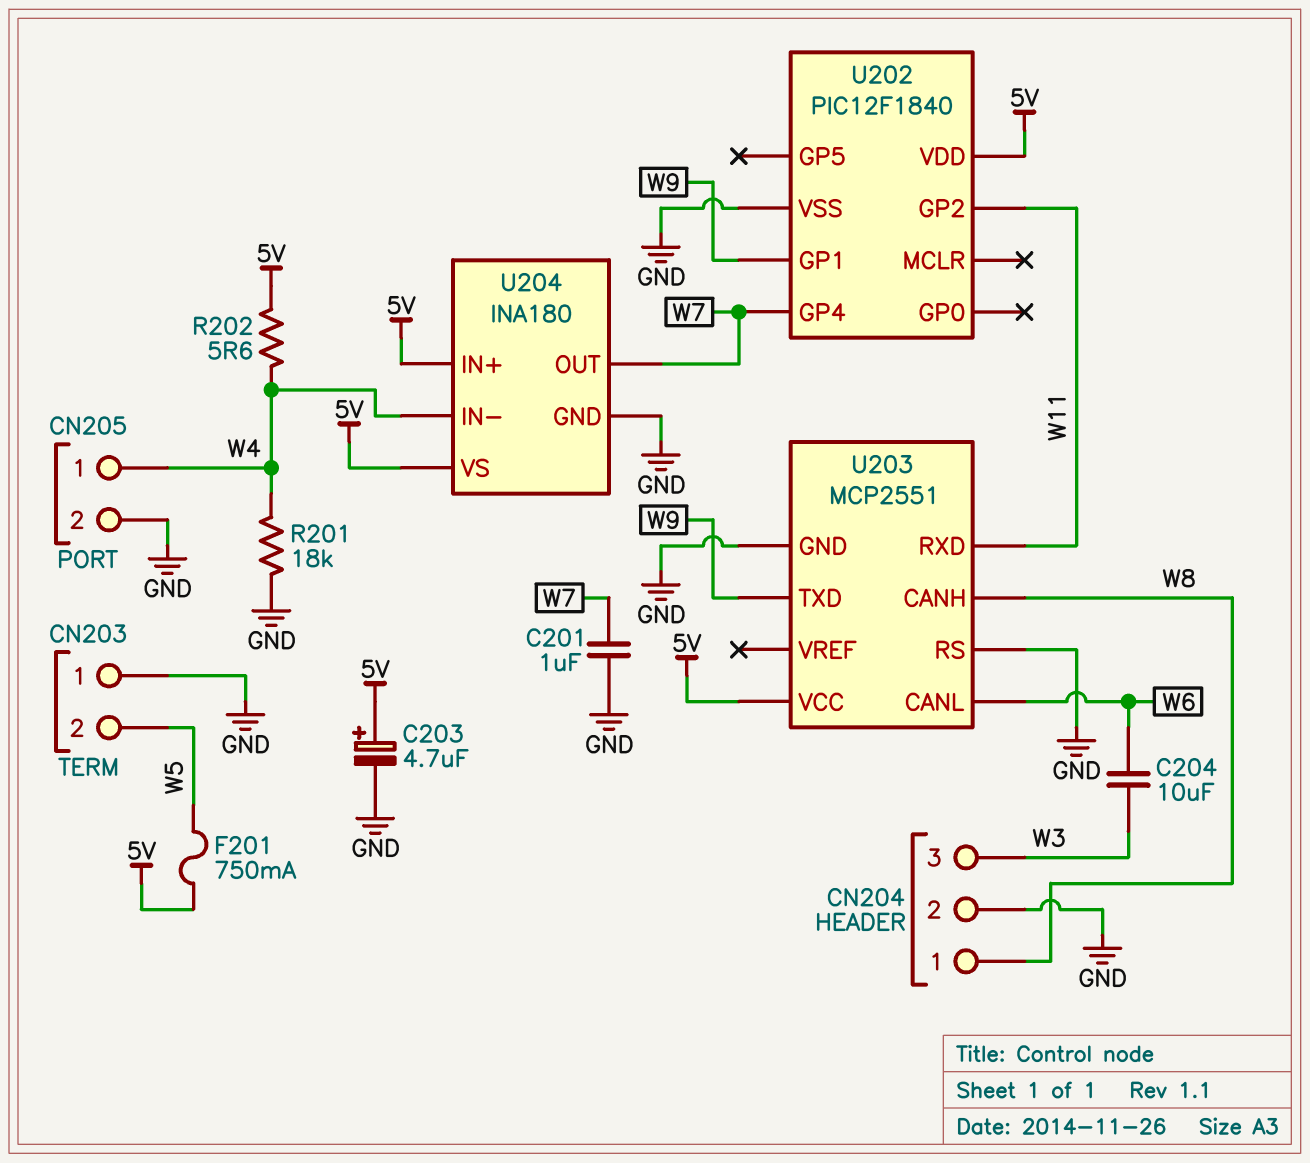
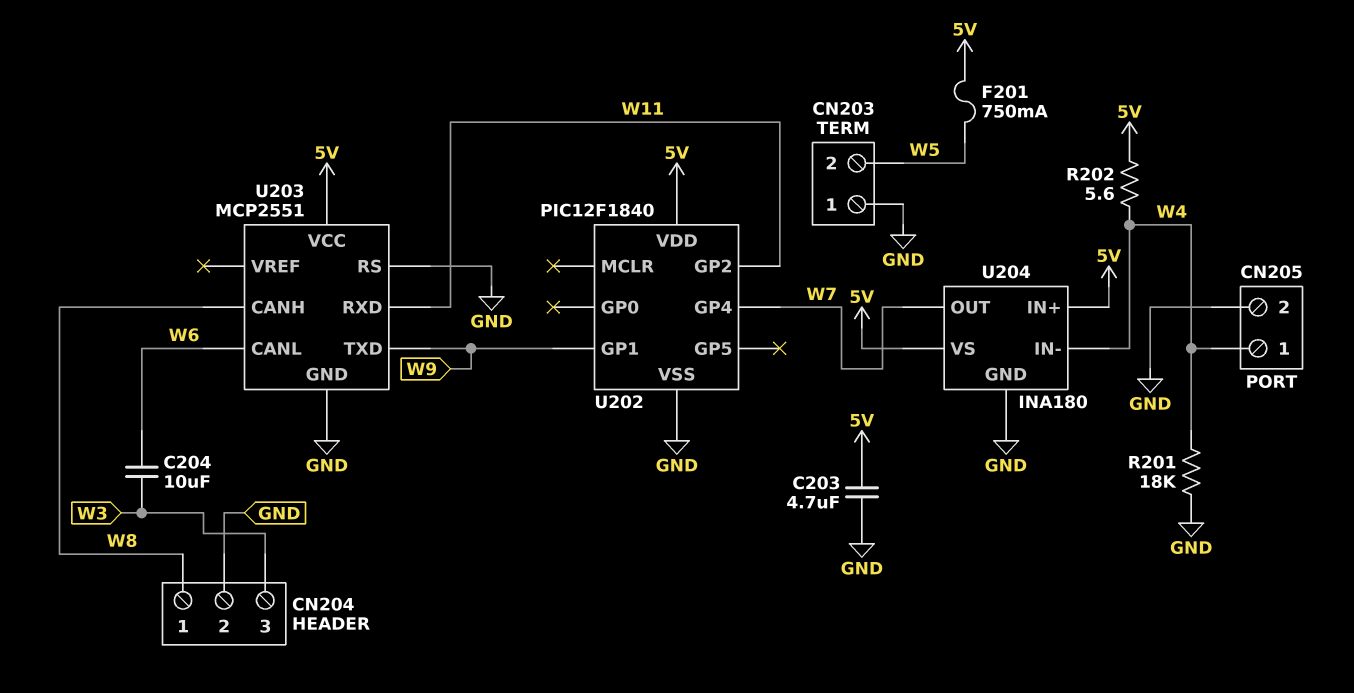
C201: 1uF (GND, W7) -> none
C203: 4.7uF (plus 5V, minus GND) -> 4.7uF (5V, GND)

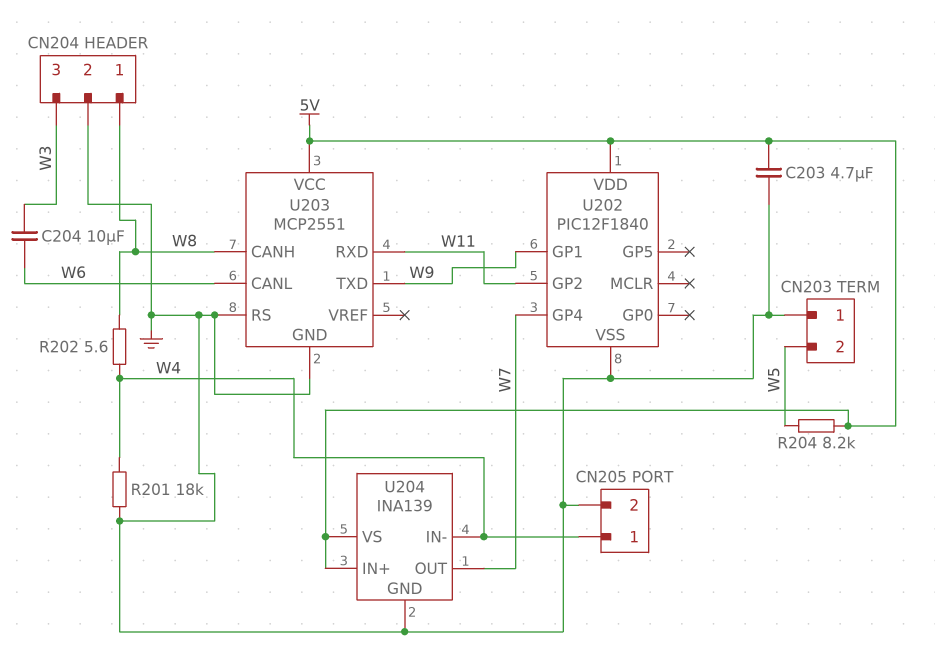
F201: 750mA (5V, W5) -> none
R202: 5.6 (5V, W4) -> 5.6 (W4, W8)
R204: none -> 8.2k (5V, W5)
U204: INA180 -> INA139

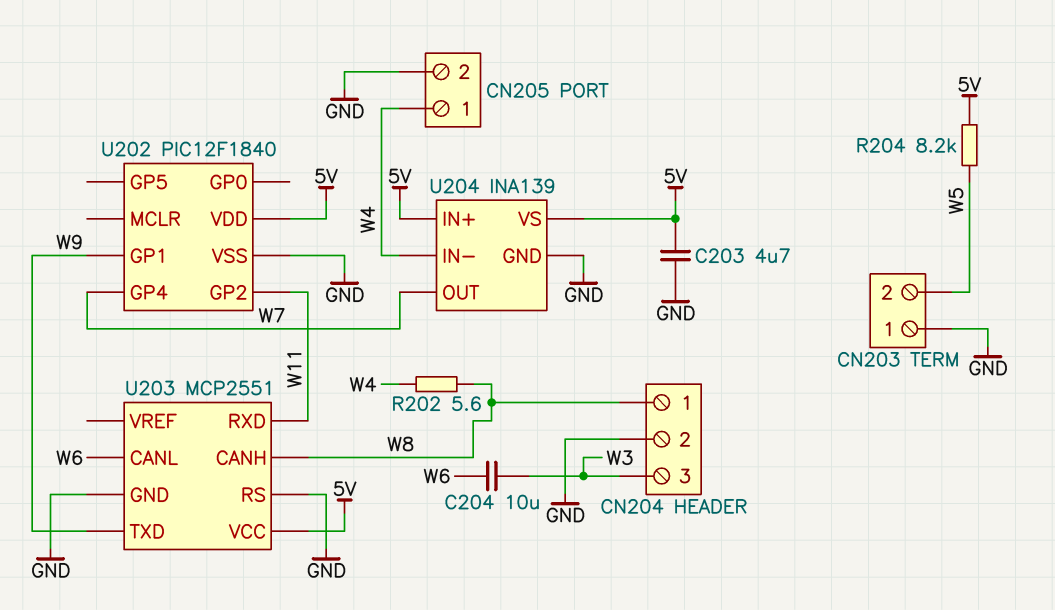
R201: 18k (GND, W4) -> none

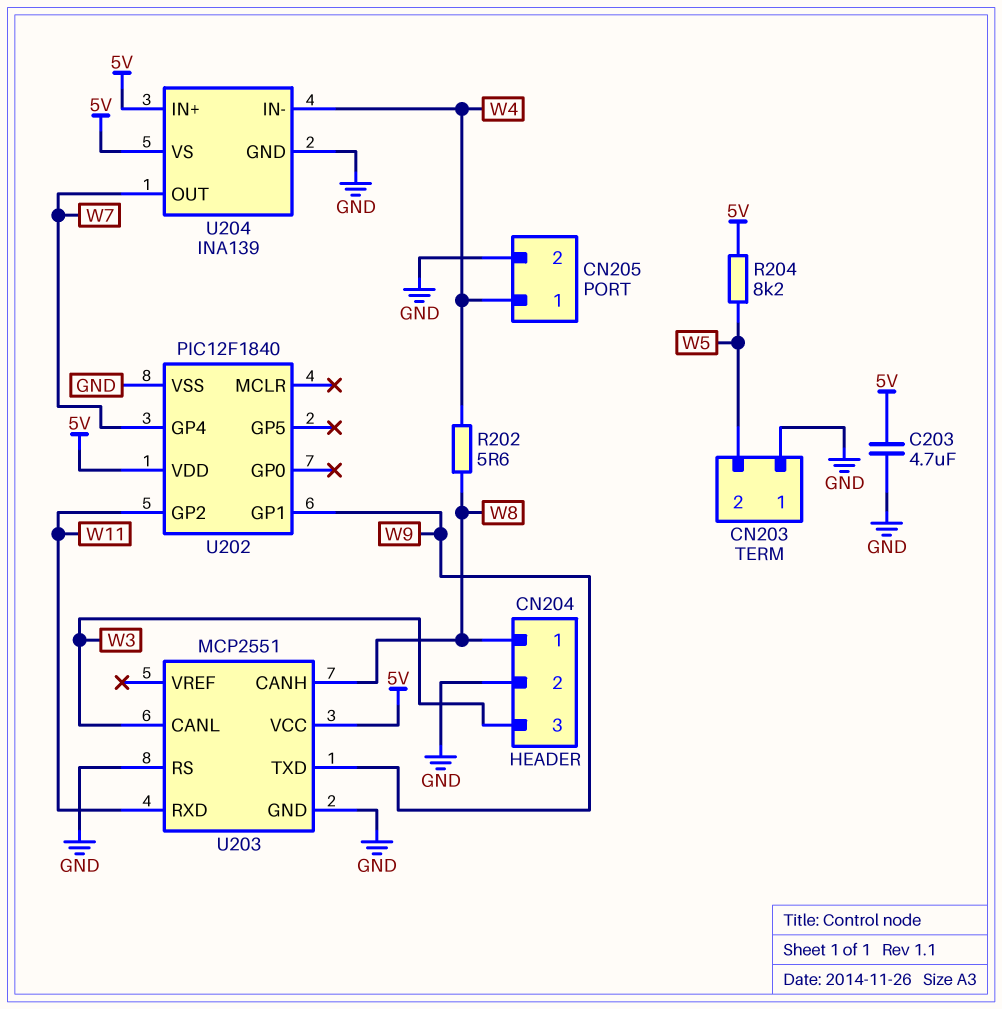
C204: 10uF (W3, W6) -> none
U203 pin CANL: W6 -> W3

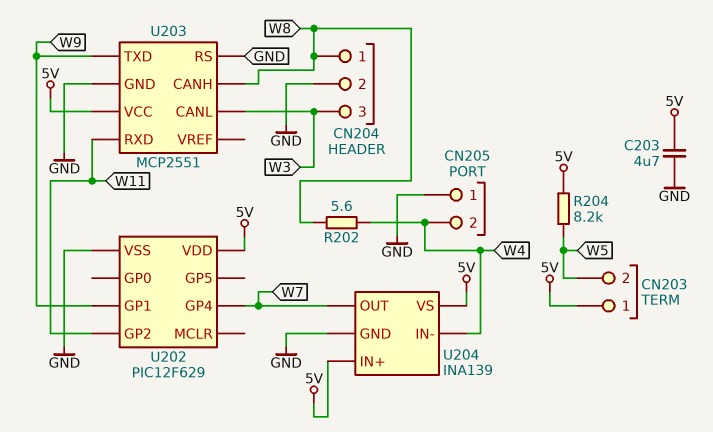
CN203 pin 1: GND -> 5V
CN205 pin 1: W4 -> GND
CN205 pin 2: GND -> W4
U202: PIC12F1840 -> PIC12F629

